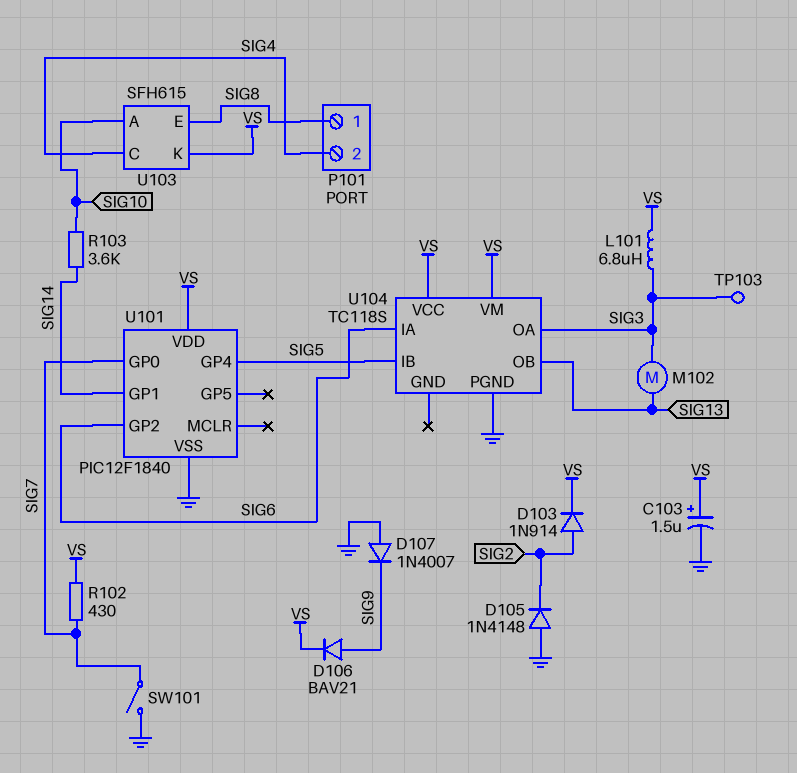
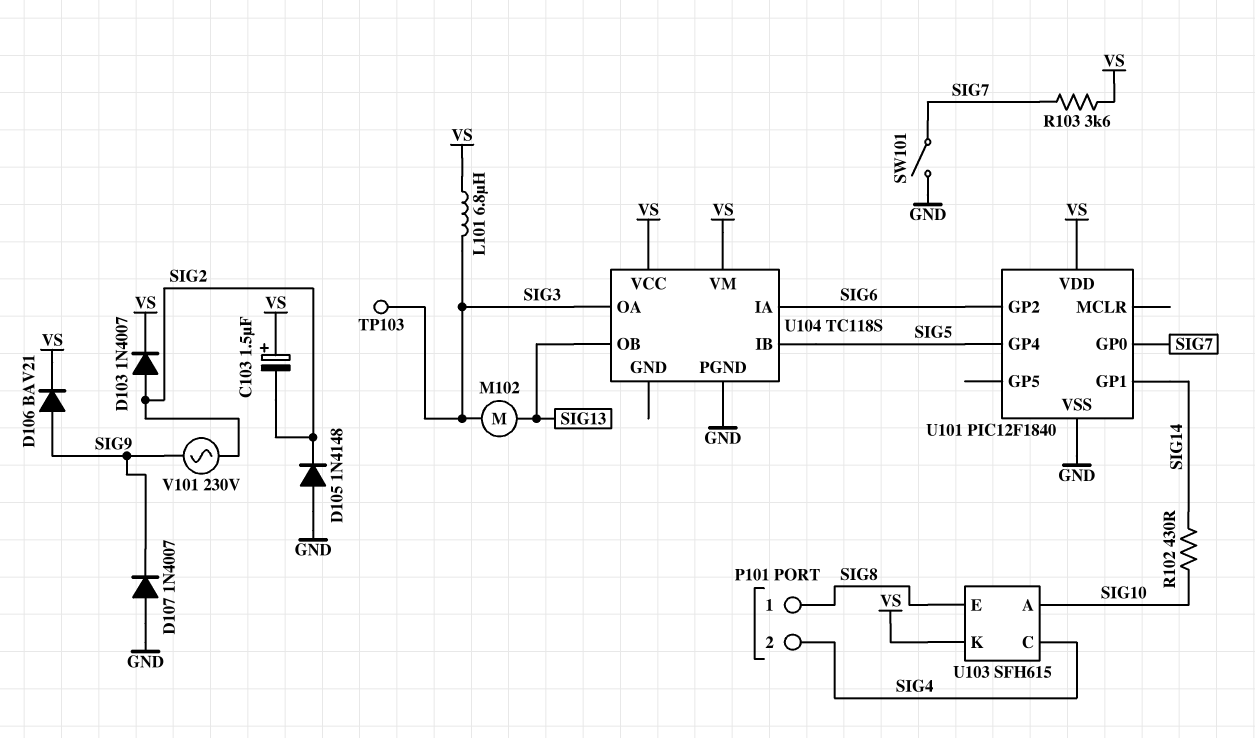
C103: 1.5uF (plus VS, minus GND) -> 1.5uF (plus VS, minus SIG2)
D103: diode 1N914 (A SIG2, K VS) -> diode 1N4007 (A SIG2, K VS)
R102: 430 (SIG7, VS) -> 430 (SIG10, SIG14)
R103: 3.6k (SIG10, SIG14) -> 3.6k (SIG7, VS)
V101: none -> AC 230V (SIG2, SIG9)

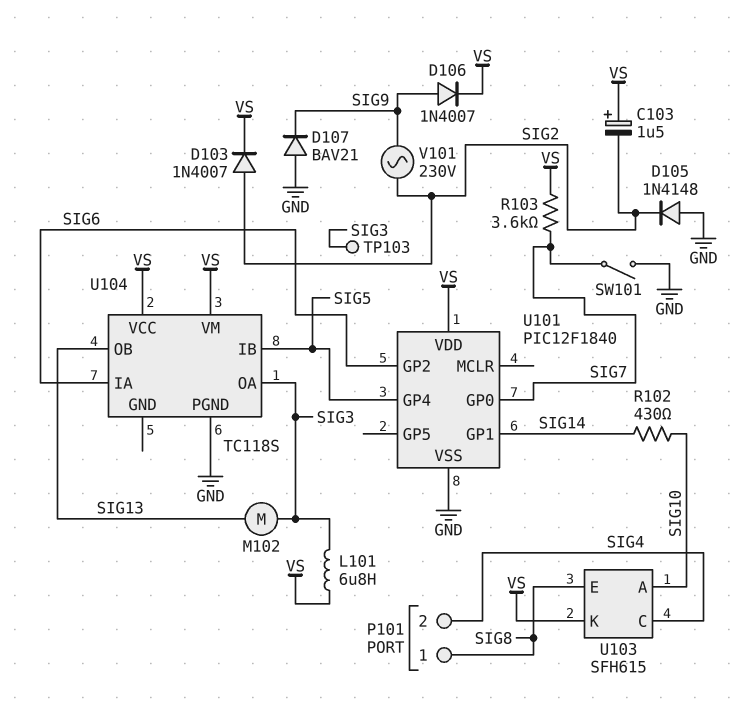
D106: diode BAV21 (A SIG9, K VS) -> diode 1N4007 (A SIG9, K VS)
D107: diode 1N4007 (A GND, K SIG9) -> diode BAV21 (A GND, K SIG9)

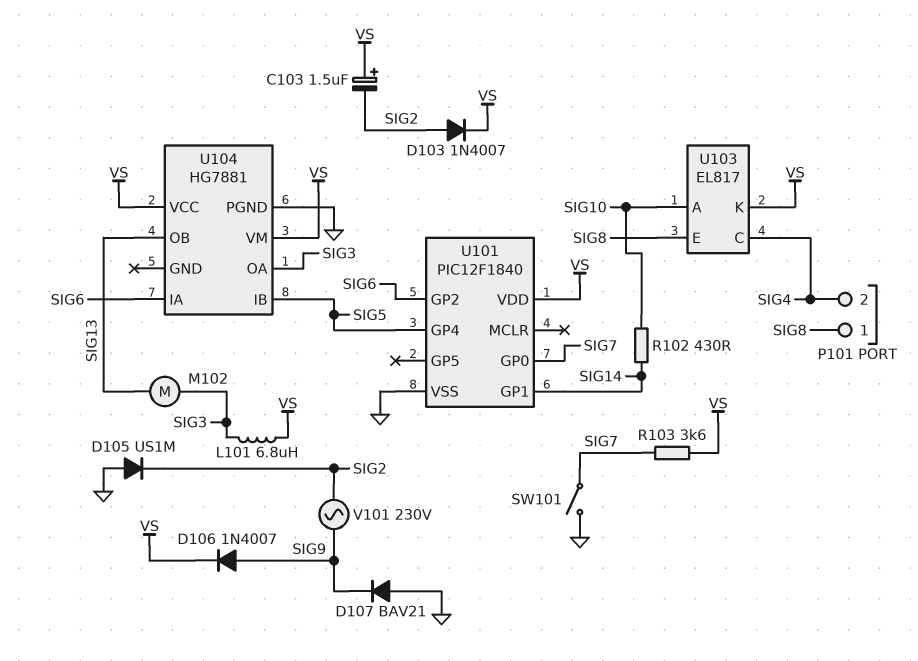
D105: diode 1N4148 (A GND, K SIG2) -> diode US1M (A GND, K SIG2)
TP103: test point (SIG3) -> none
U103: SFH615 -> EL817
U104: TC118S -> HG7881

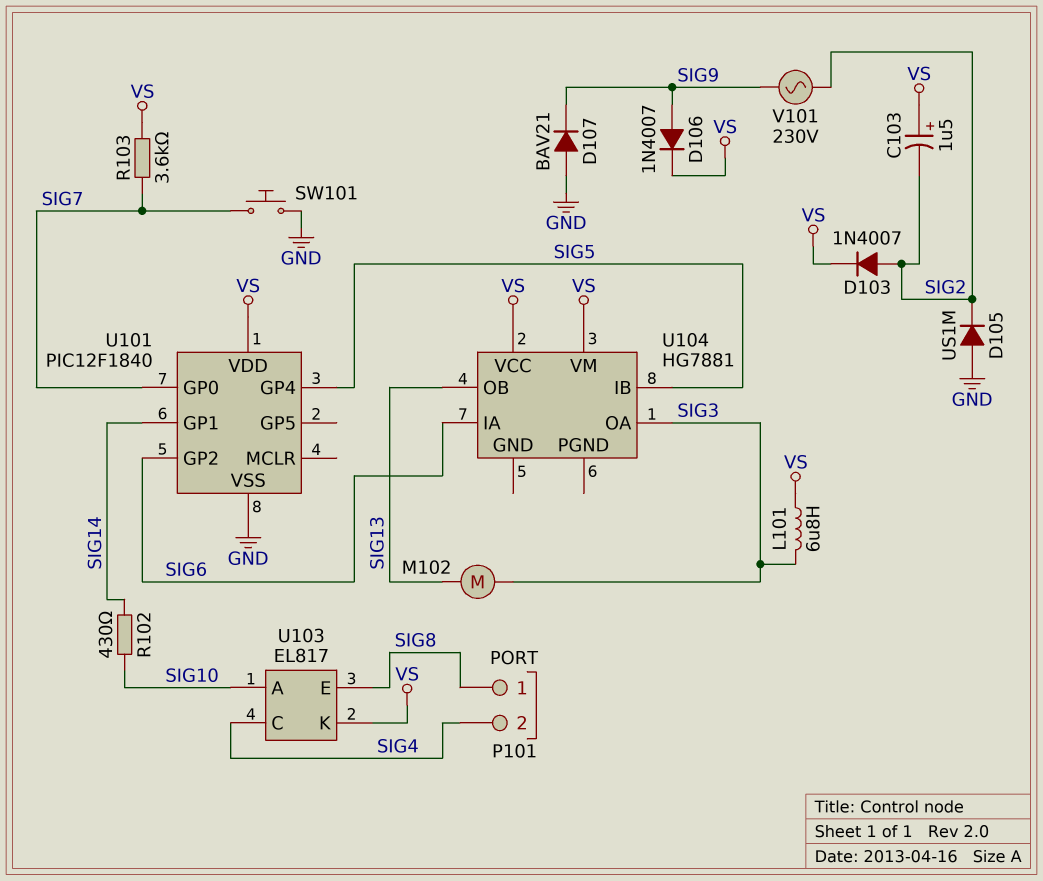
SW101: switch (GND, SIG7) -> button (GND, SIG7)
U104 pin PGND: GND -> none

